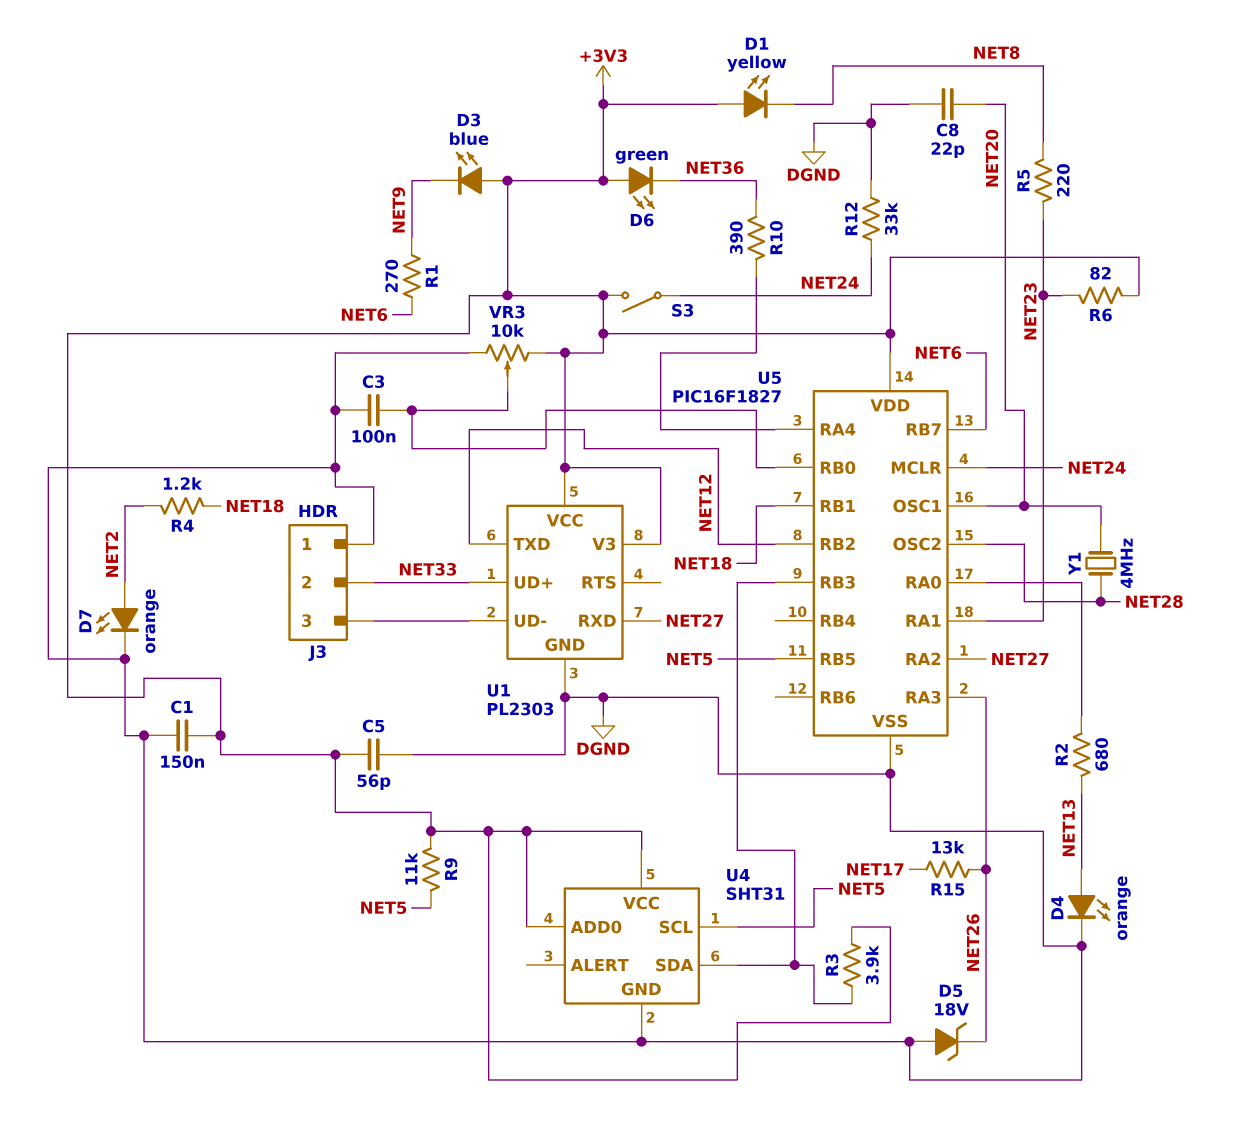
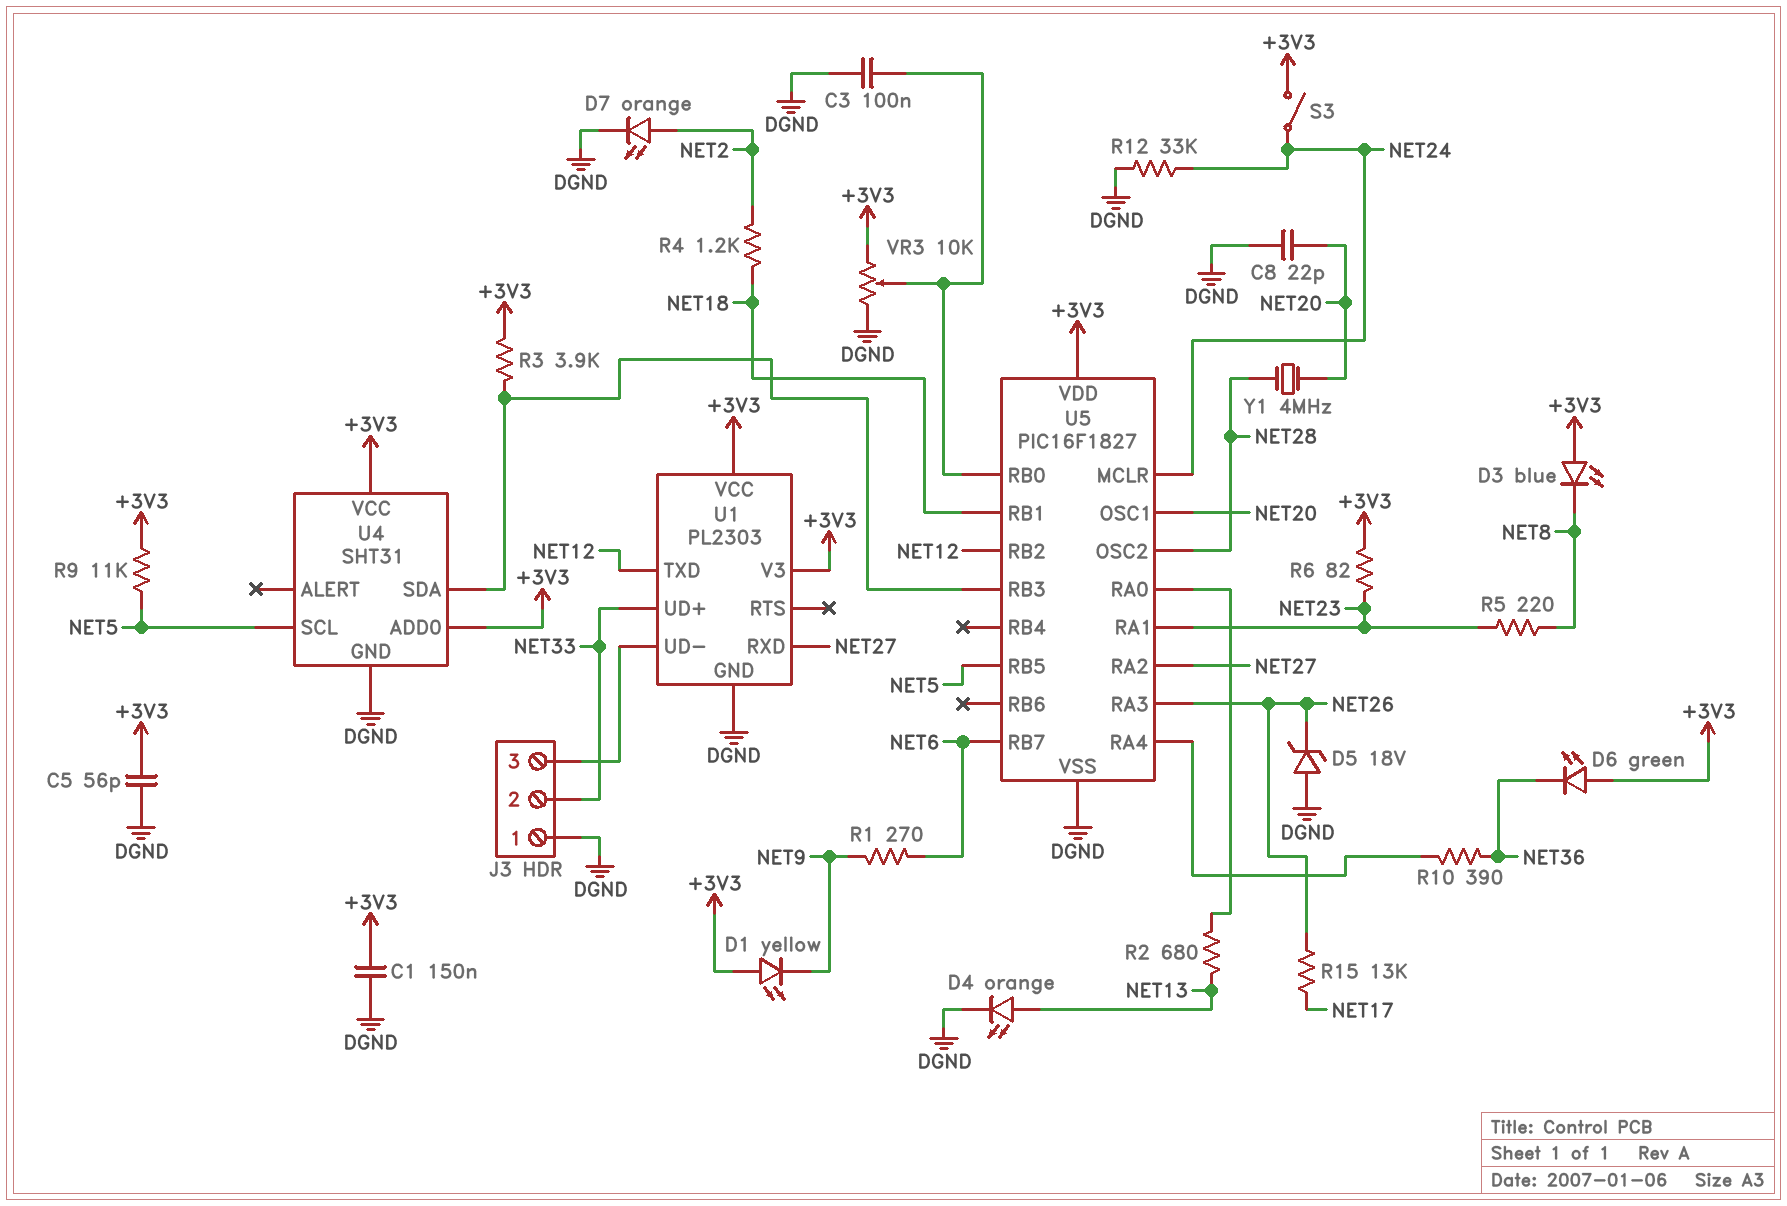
D1: LED yellow (A +3V3, K NET8) -> LED yellow (A +3V3, K NET9)
D3: LED blue (A +3V3, K NET9) -> LED blue (A +3V3, K NET8)

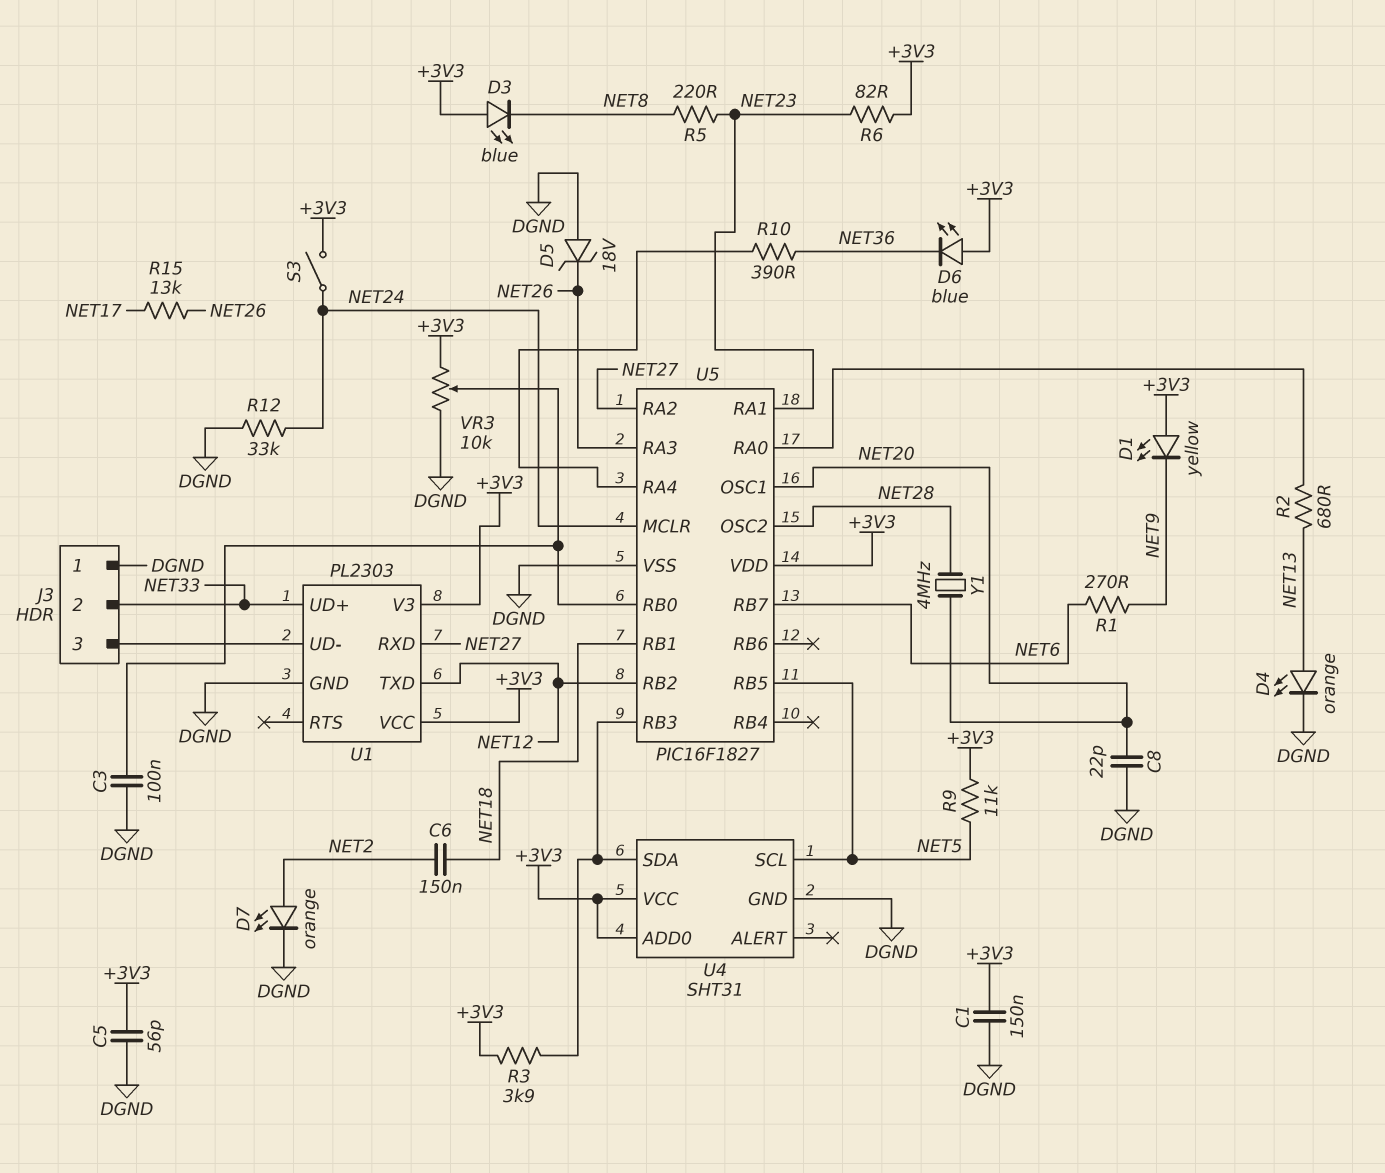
C6: none -> 150nF (NET2, NET18)
D6: LED green (A +3V3, K NET36) -> LED blue (A +3V3, K NET36)
R4: 1.2k (NET2, NET18) -> none

